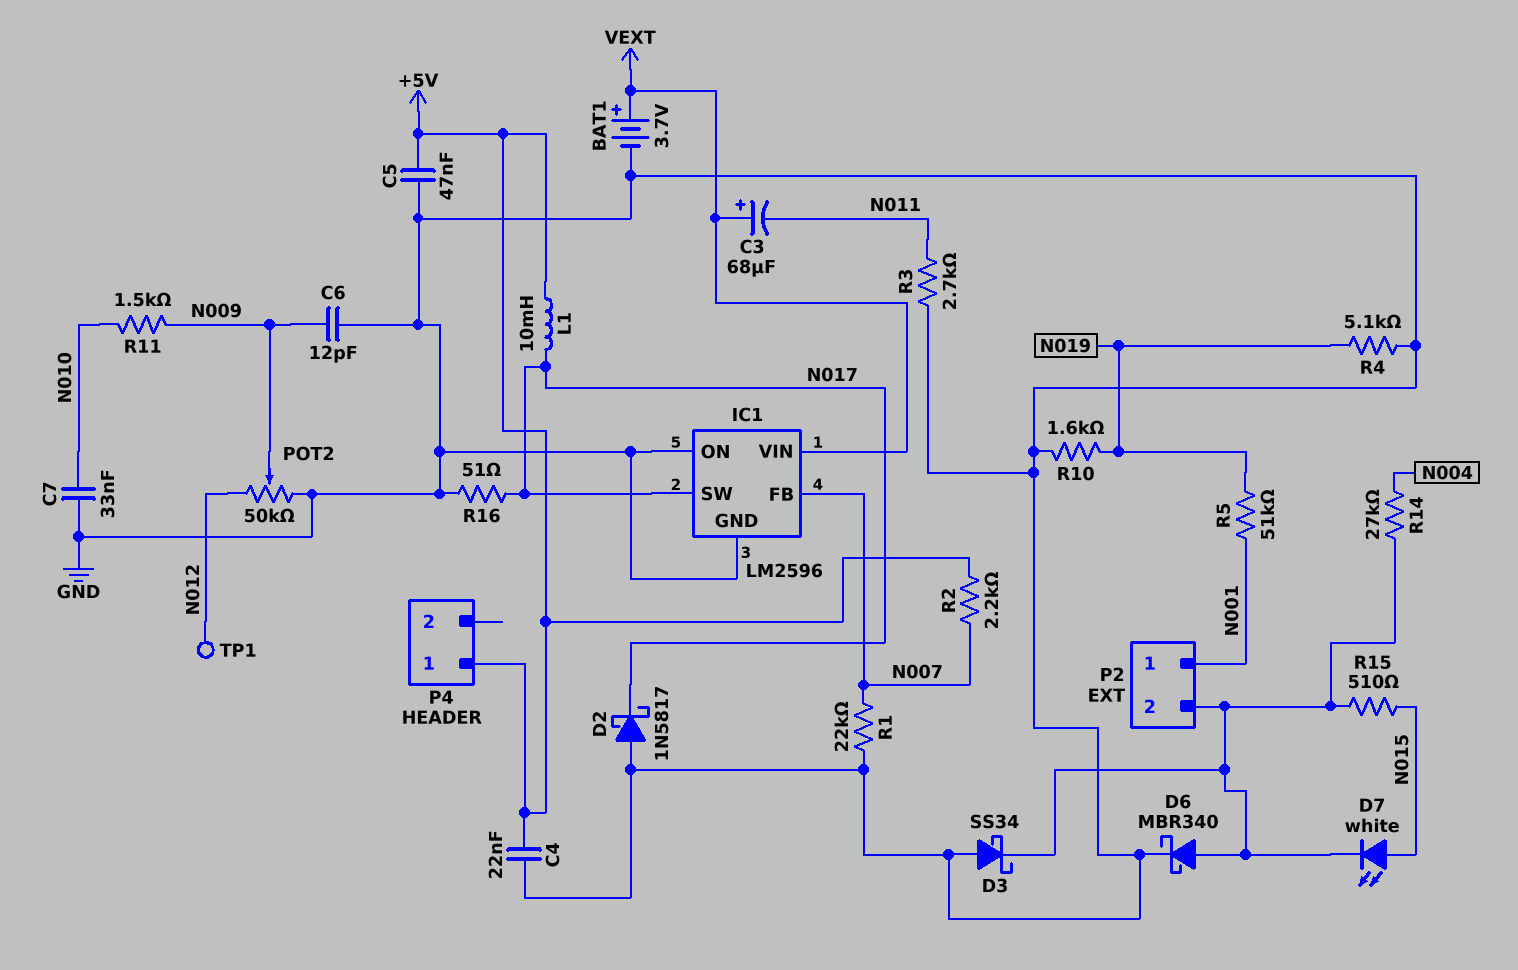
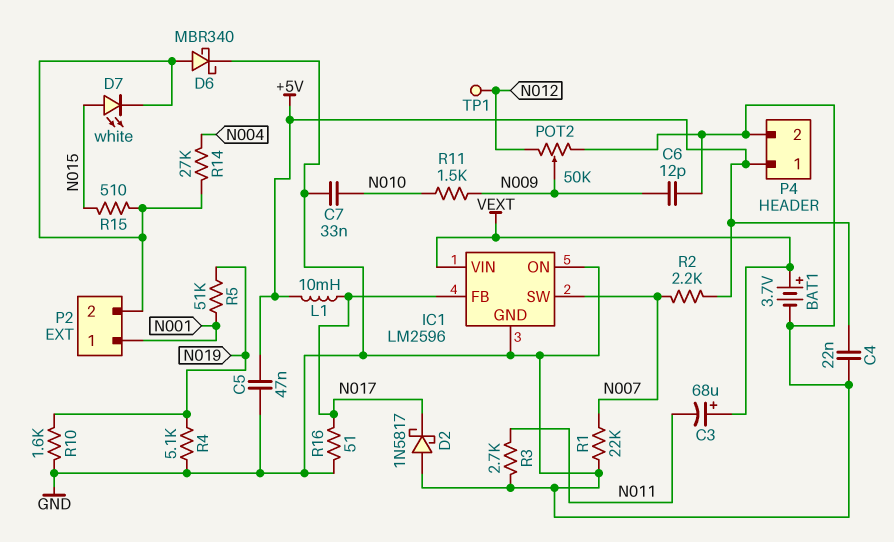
D3: schottky SS34 (A GND, K P2/2) -> none
IC1 pin FB: N007 -> N017
IC1 pin SW: N017 -> N007
P4 pin 2: none -> GND

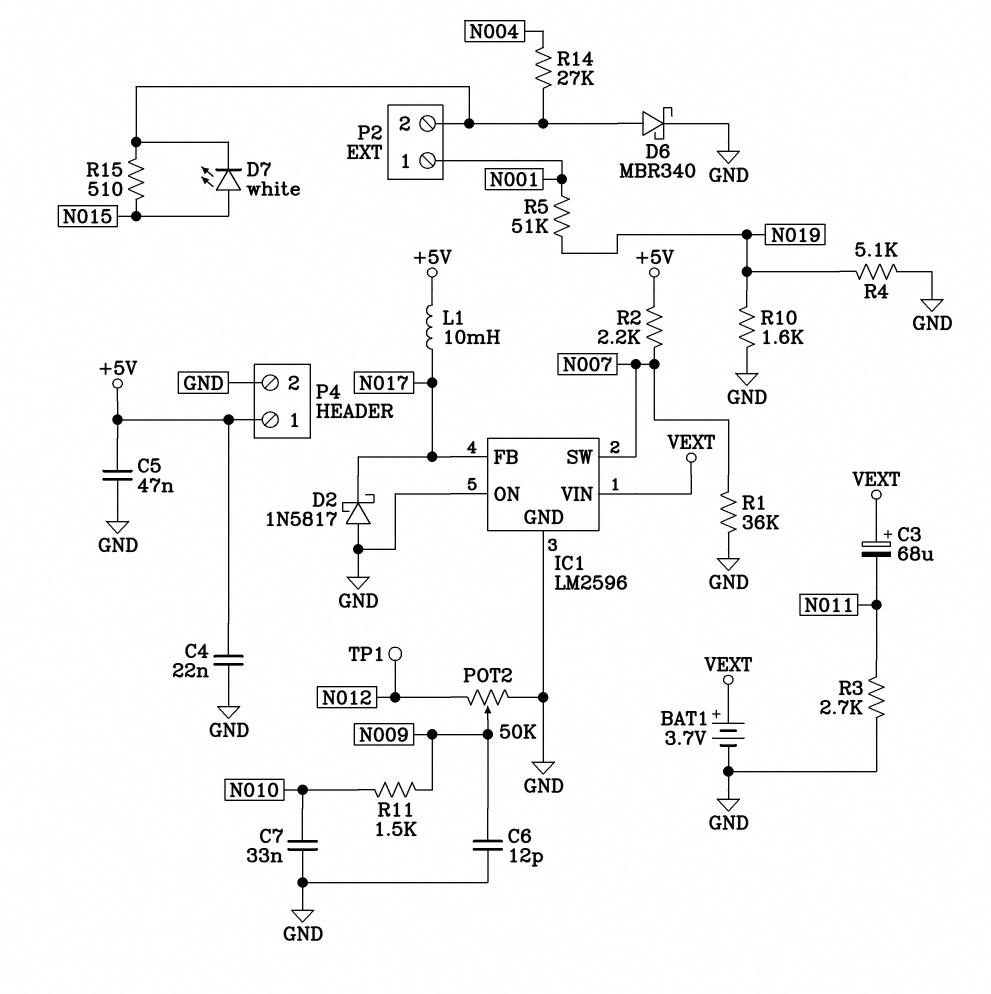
R1: 22k (GND, N007) -> 36k (GND, N007)
R16: 51 (GND, N017) -> none

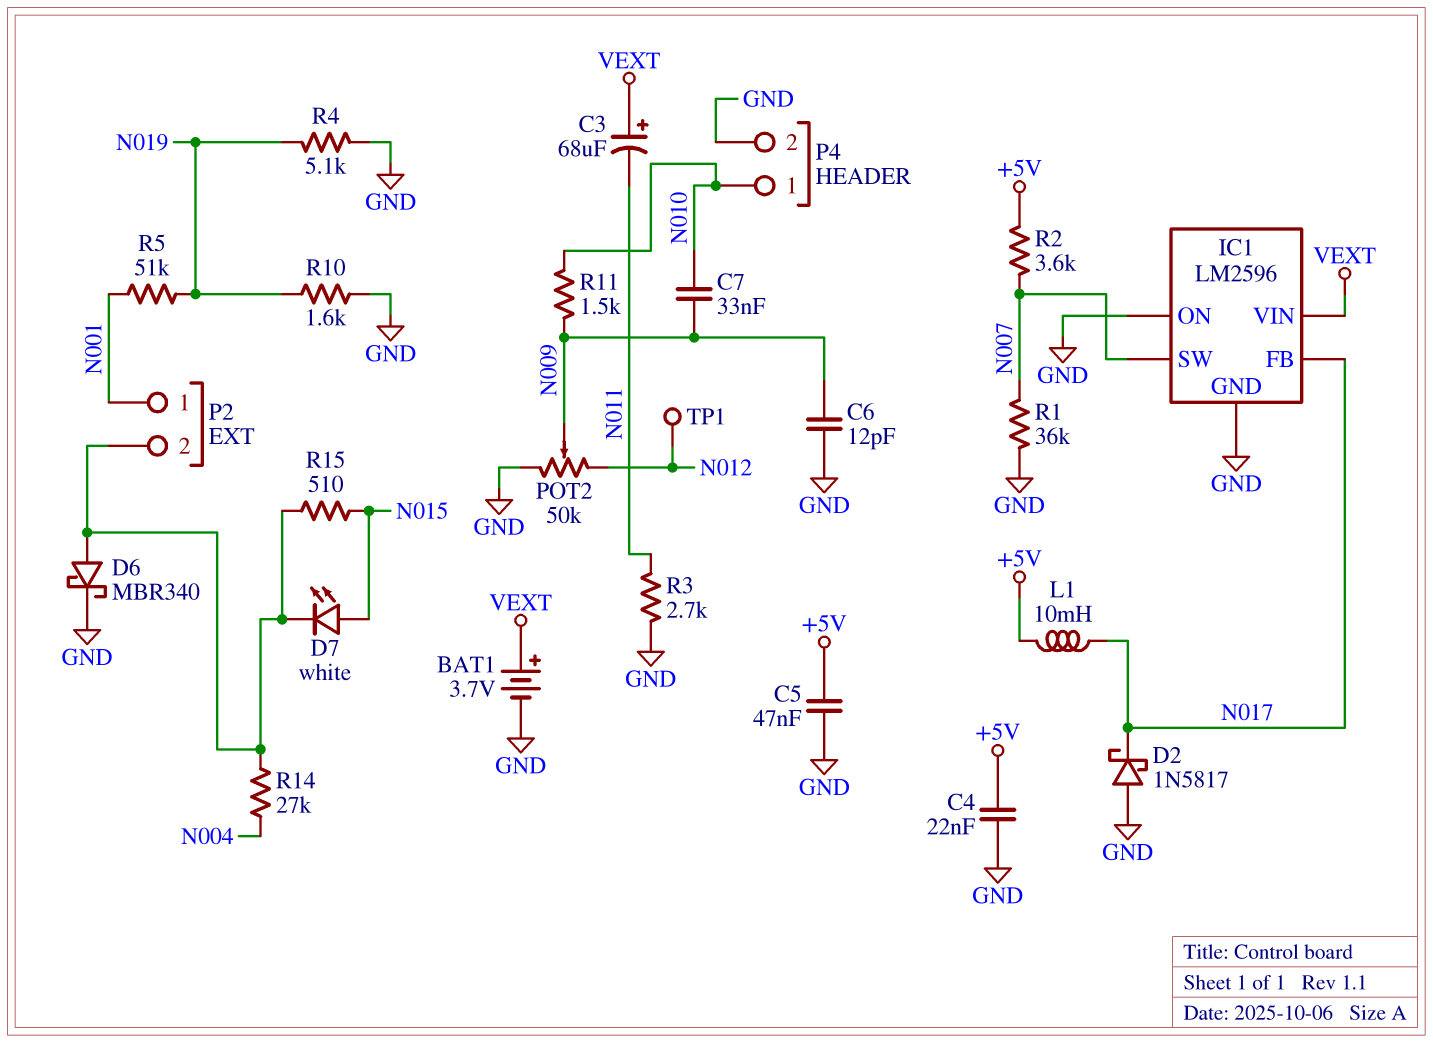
C7: 33nF (GND, N010) -> 33nF (N009, N010)
P4 pin 1: +5V -> N010
R2: 2.2k (+5V, N007) -> 3.6k (+5V, N007)

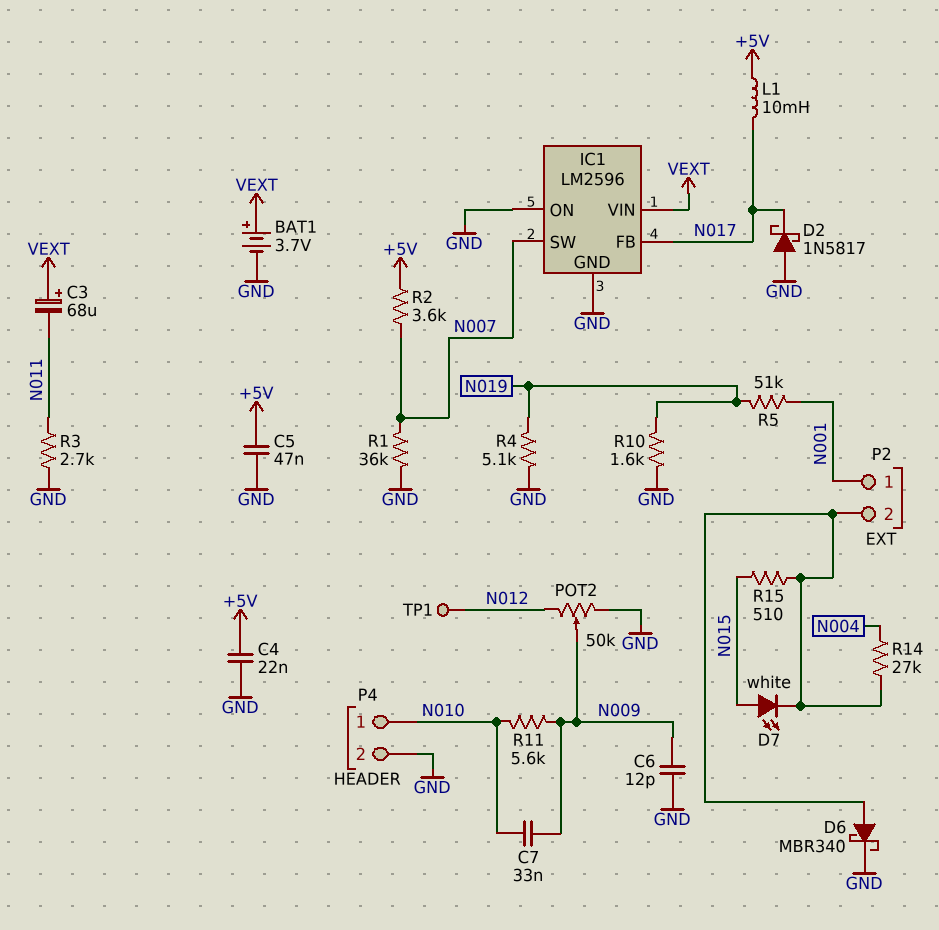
R11: 1.5k (N009, N010) -> 5.6k (N009, N010)

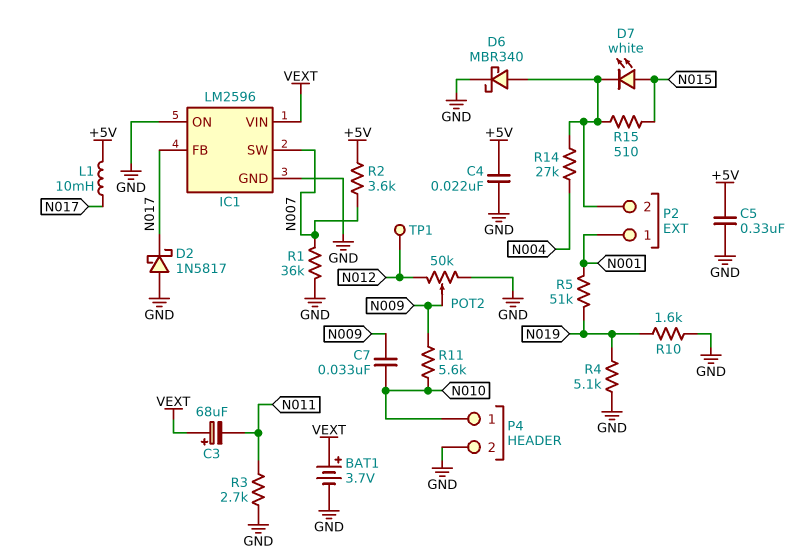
C5: 47nF (+5V, GND) -> 330nF (+5V, GND)
C6: 12pF (GND, N009) -> none

